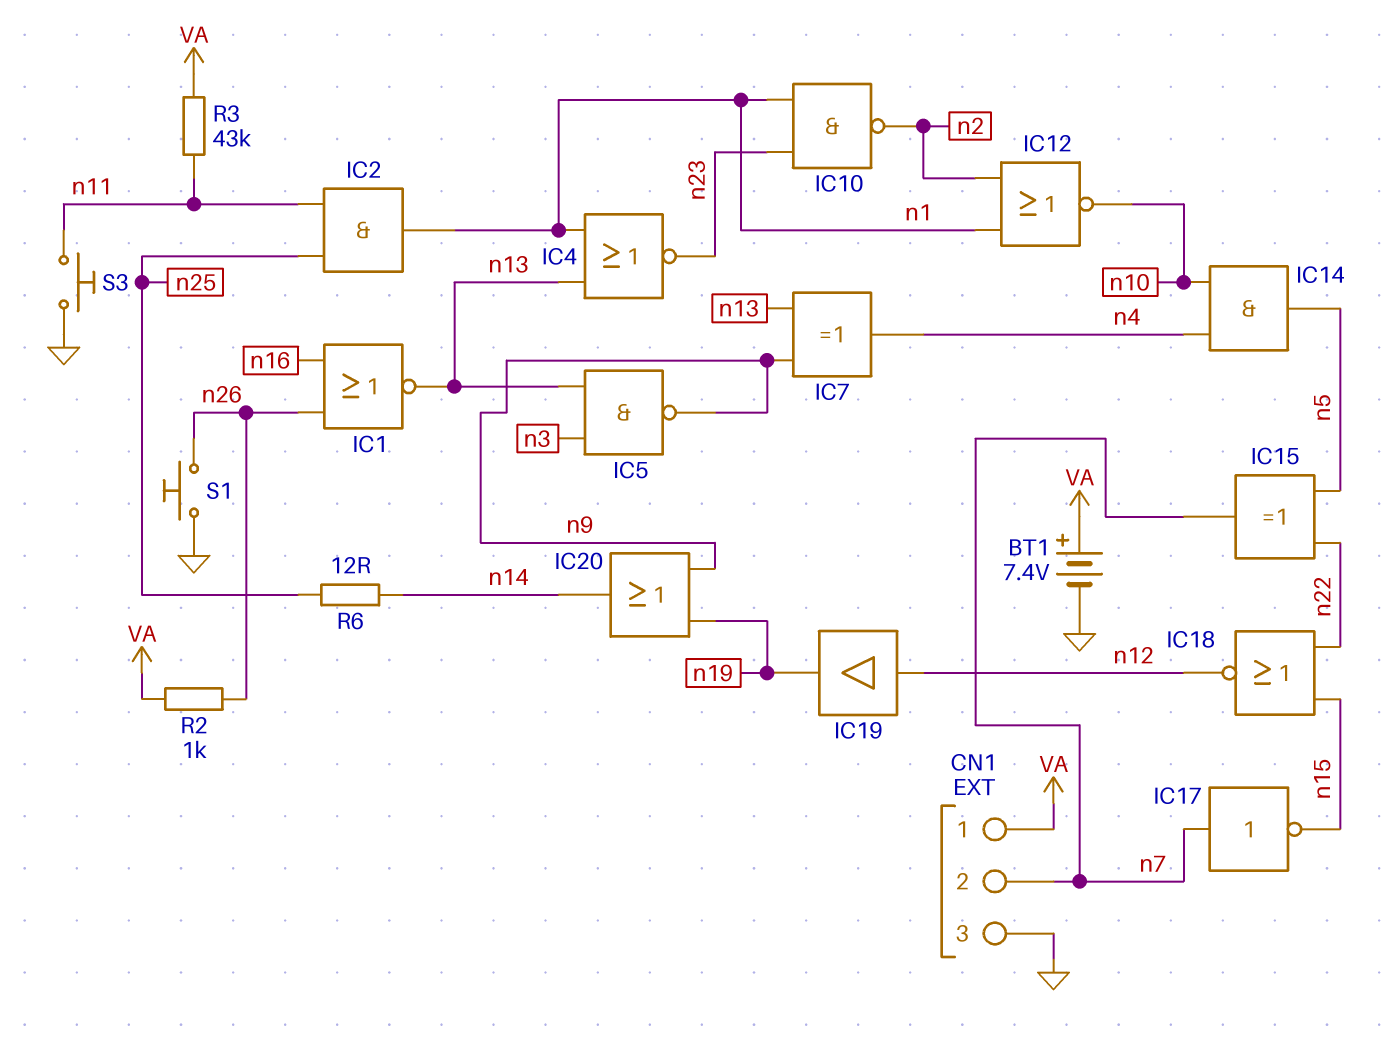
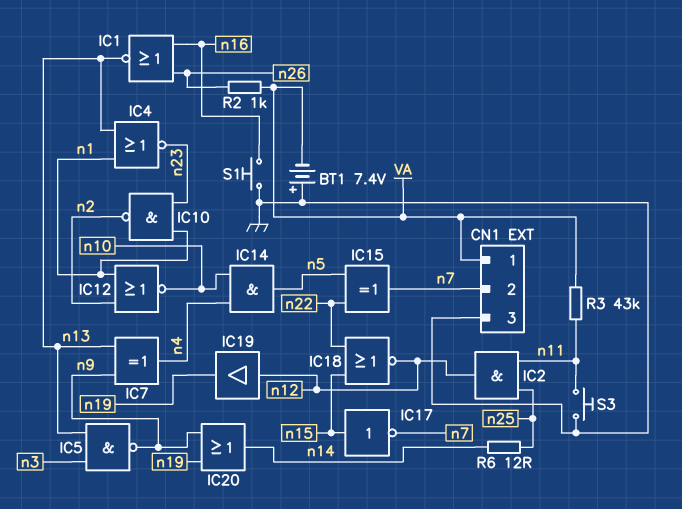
BT1: 7.4V (plus VA, minus GND) -> 7.4V (plus GND, minus VA)
IC2: AND (in n11, in n25, out n1) -> AND (in n11, in n25, out n12)
IC17: NOT (in n7, out n15) -> NOT (in n15, out n7)
S1: button (GND, n26) -> button (GND, n16)

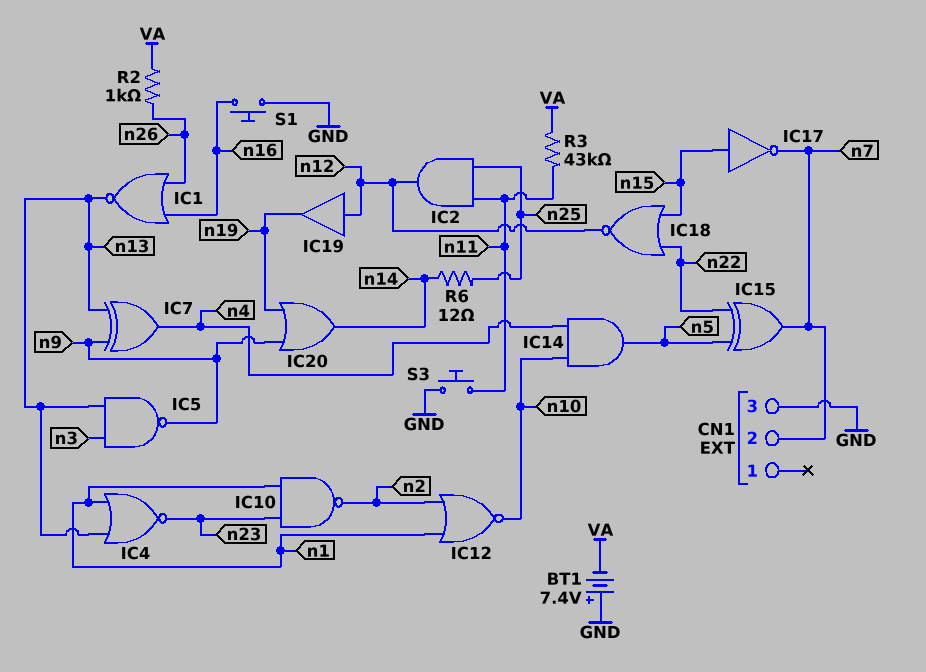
CN1 pin 1: VA -> none

